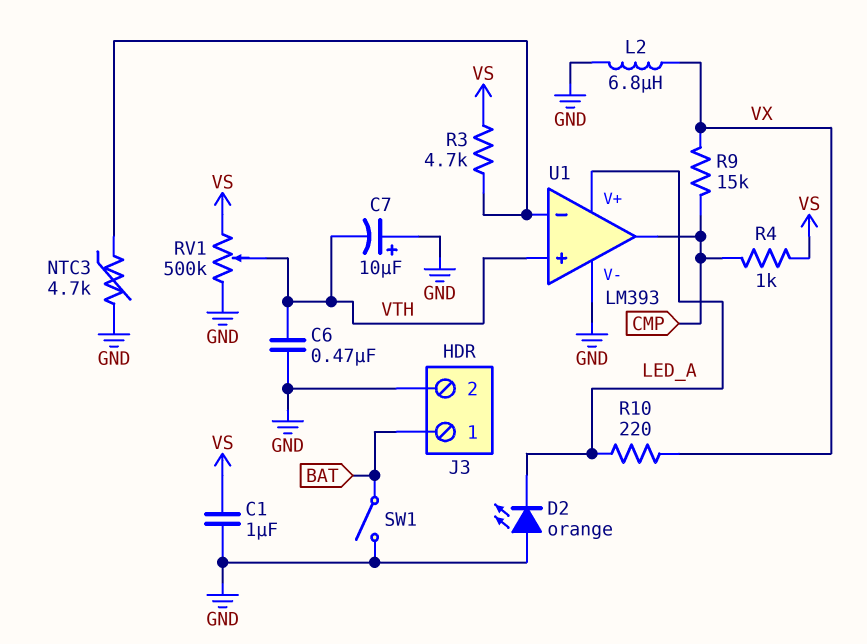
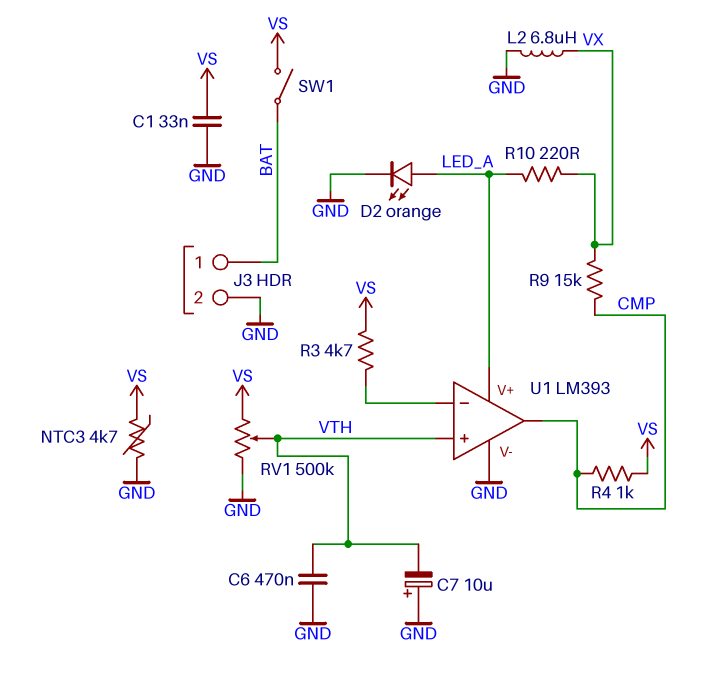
C1: 1uF (GND, VS) -> 33nF (GND, VS)
D2: LED orange (A GND, K LED_A) -> LED orange (A LED_A, K GND)
NTC3: 4.7k (GND, U1/in-) -> 4.7k (GND, VS)
SW1: switch (BAT, GND) -> switch (BAT, VS)

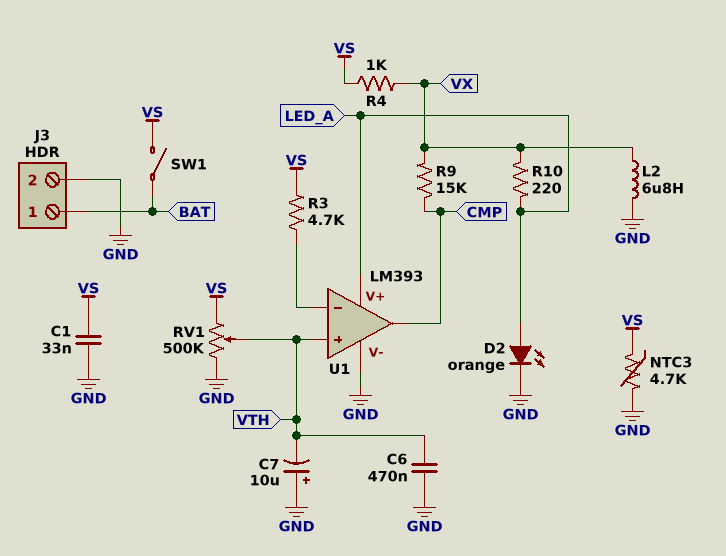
R4: 1k (CMP, VS) -> 1k (VS, VX)

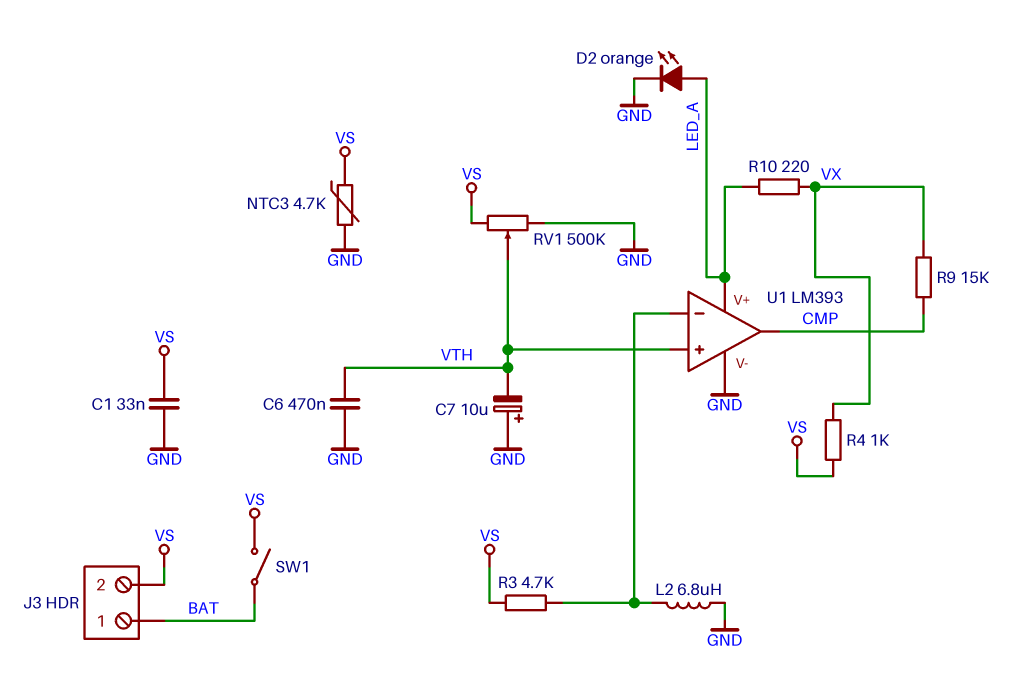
J3 pin 2: GND -> VS
L2: 6.8uH (GND, VX) -> 6.8uH (GND, U1/in-)

